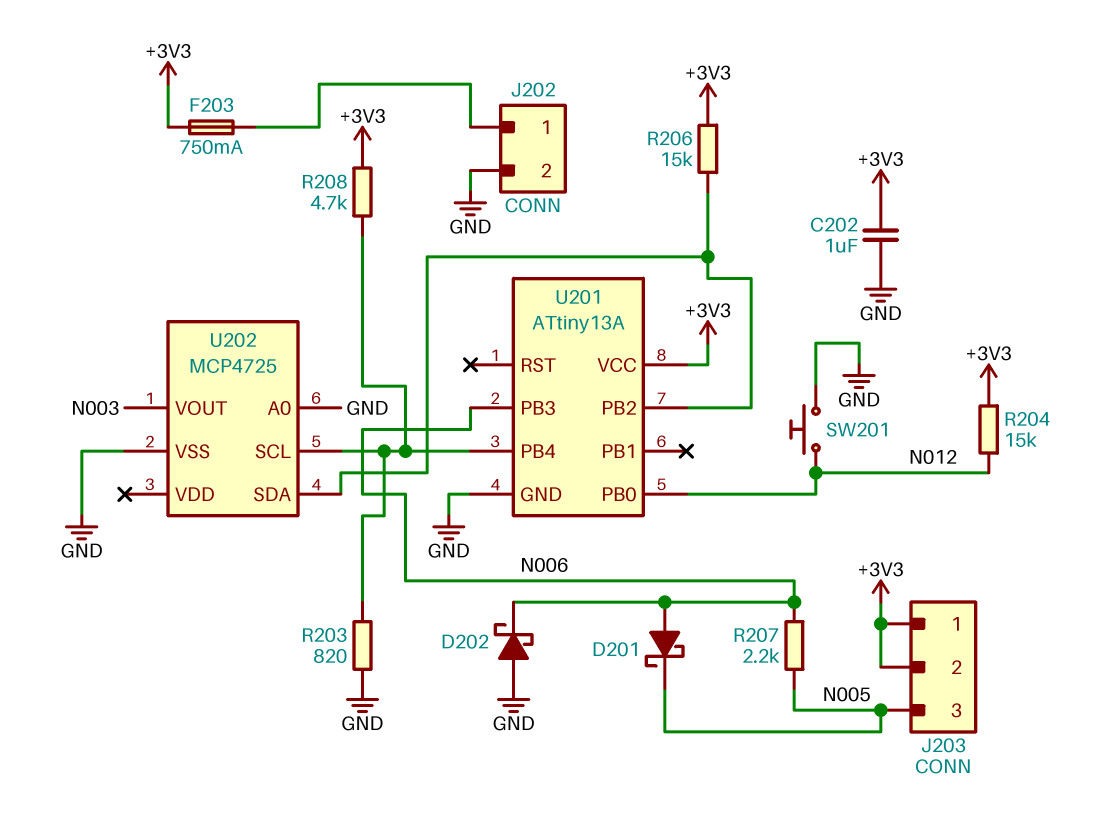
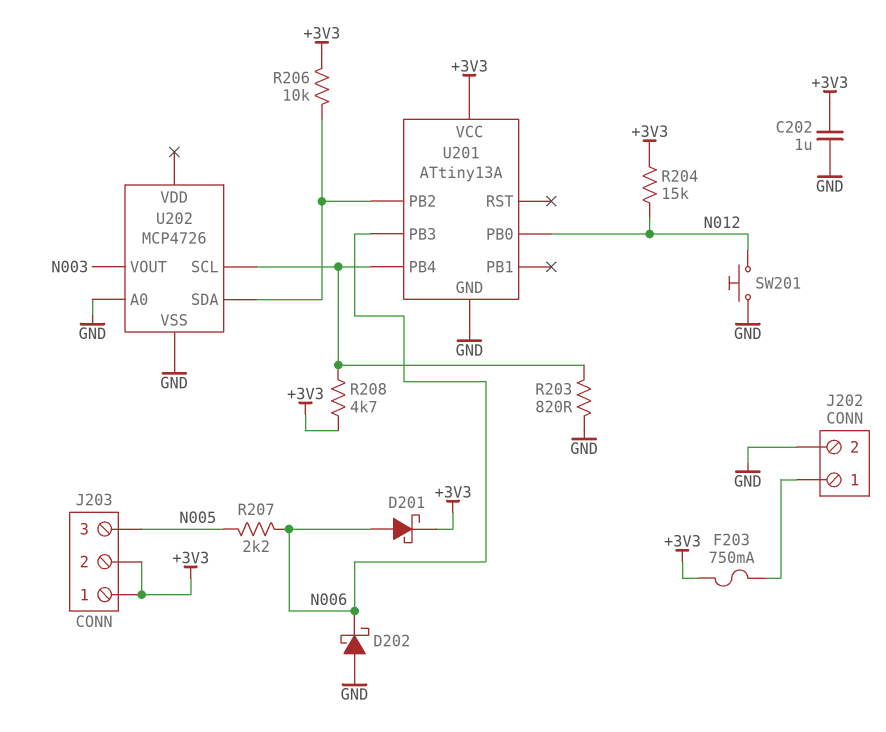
D201: schottky (A N006, K N005) -> schottky (A N006, K +3V3)
R206: 15k (+3V3, U201/PB2) -> 10k (+3V3, U201/PB2)
U202: MCP4725 -> MCP4726

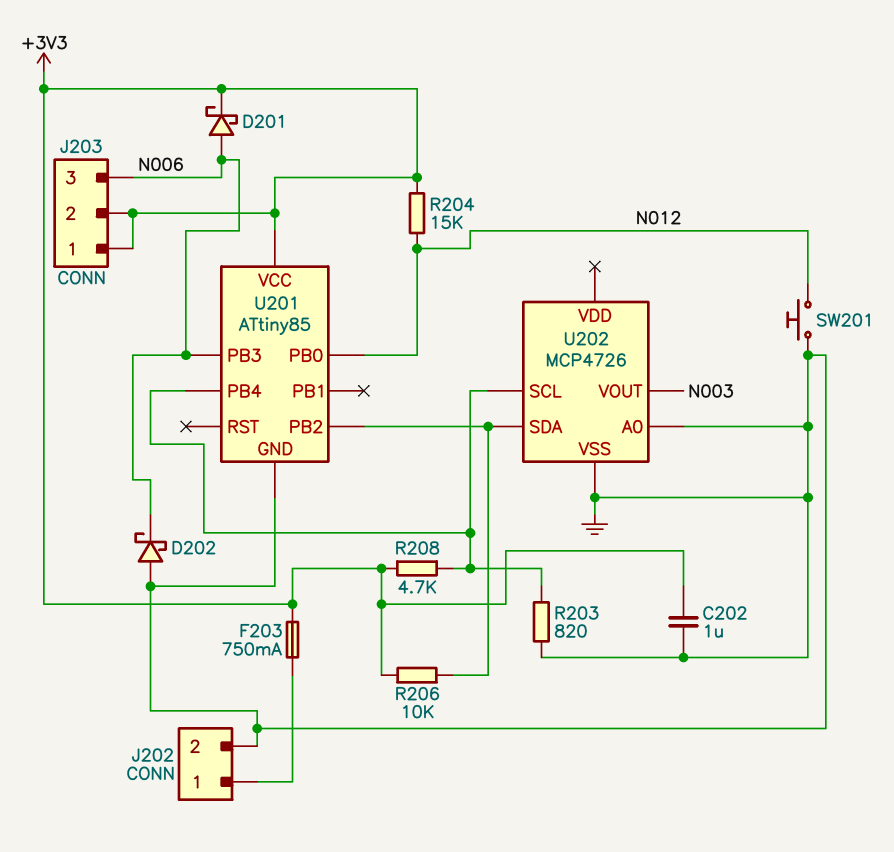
J203 pin 3: N005 -> N006
R207: 2.2k (N005, N006) -> none
U201: ATtiny13A -> ATtiny85

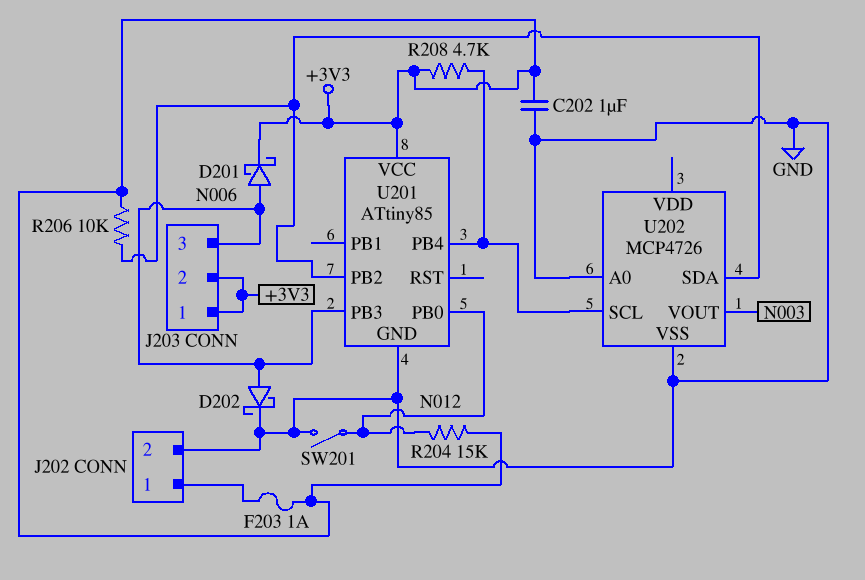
D202: schottky (A GND, K N006) -> schottky (A N006, K GND)
F203: 750mA (+3V3, J202/1) -> 1A (+3V3, J202/1)
R203: 820 (GND, U201/PB4) -> none
SW201: button (GND, N012) -> switch (GND, N012)

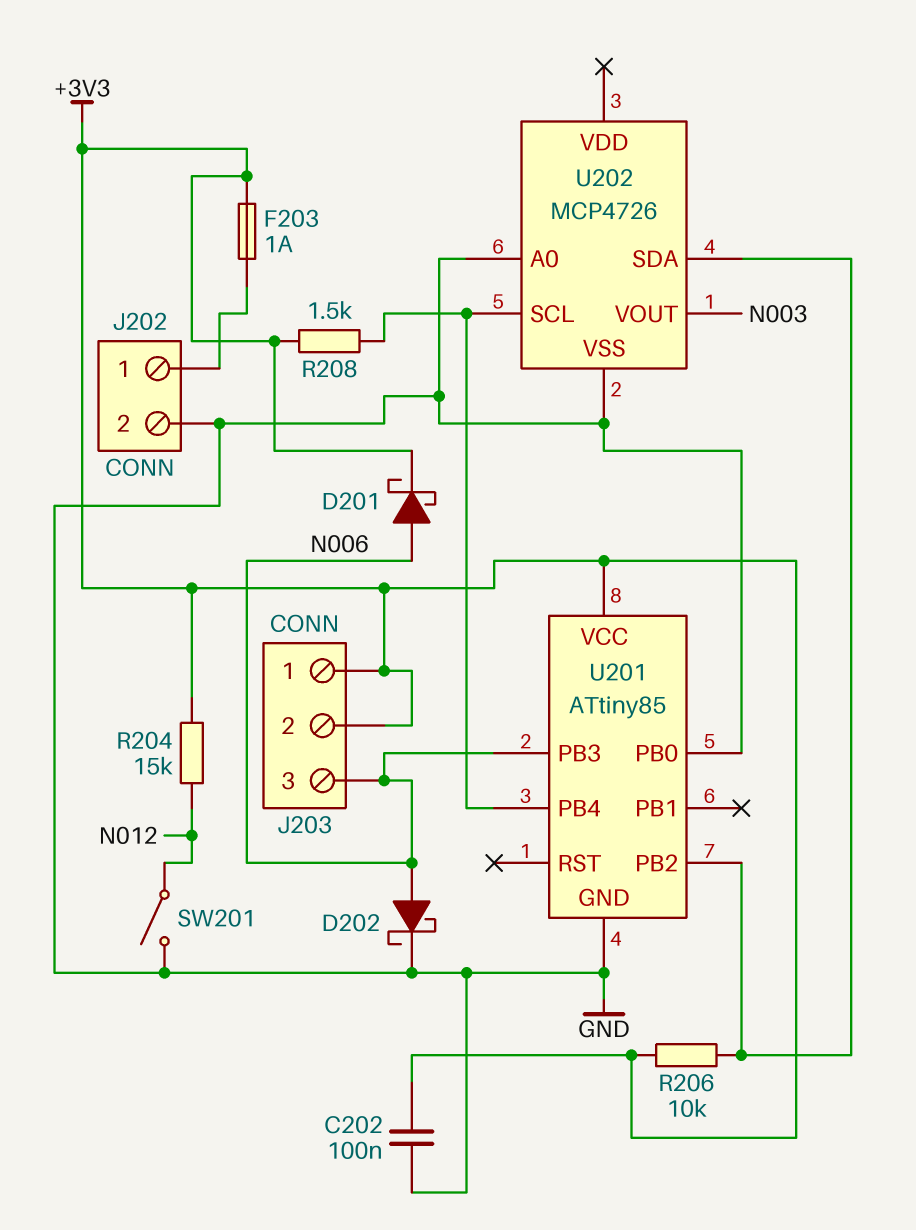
C202: 1uF (+3V3, GND) -> 100nF (+3V3, GND)
R208: 4.7k (+3V3, U201/PB4) -> 1.5k (+3V3, U201/PB4)
U201 pin PB0: N012 -> GND

